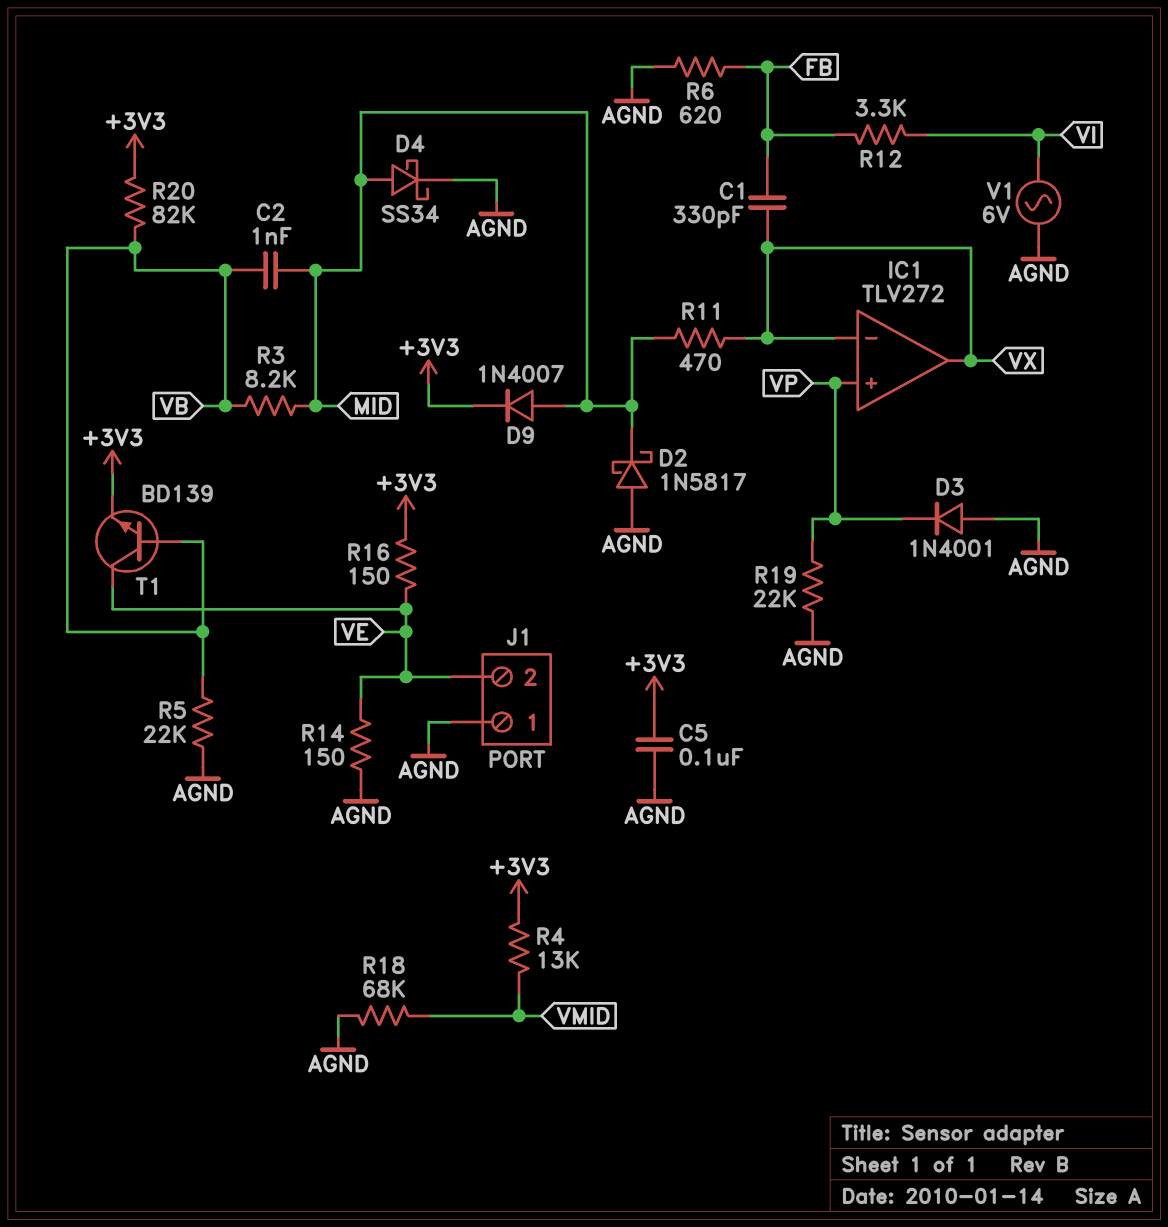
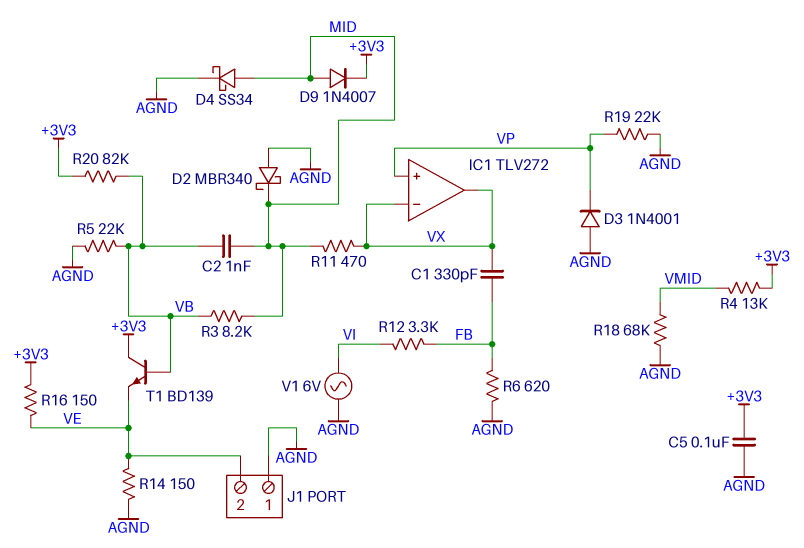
D2: schottky 1N5817 (A AGND, K MID) -> schottky MBR340 (A AGND, K MID)
T1: NPN BD139 (B VB, C VE, E +3V3) -> NPN BD139 (B VB, C +3V3, E VE)

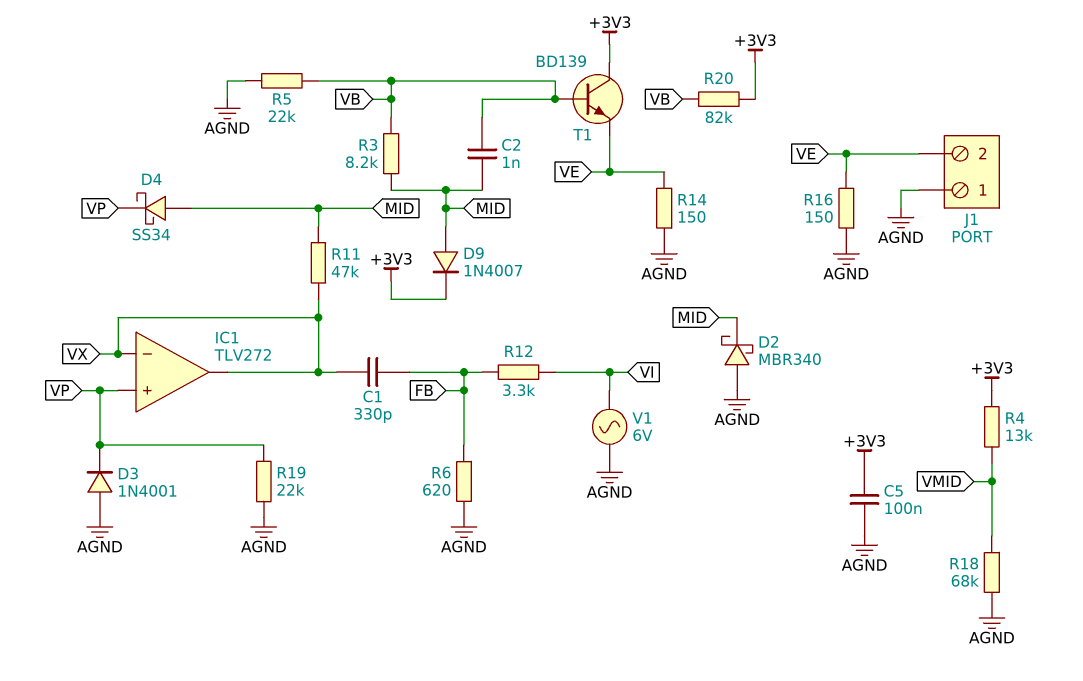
D4: schottky SS34 (A MID, K AGND) -> schottky SS34 (A MID, K VP)
R11: 470 (MID, VX) -> 47k (MID, VX)
R16: 150 (+3V3, VE) -> 150 (AGND, VE)

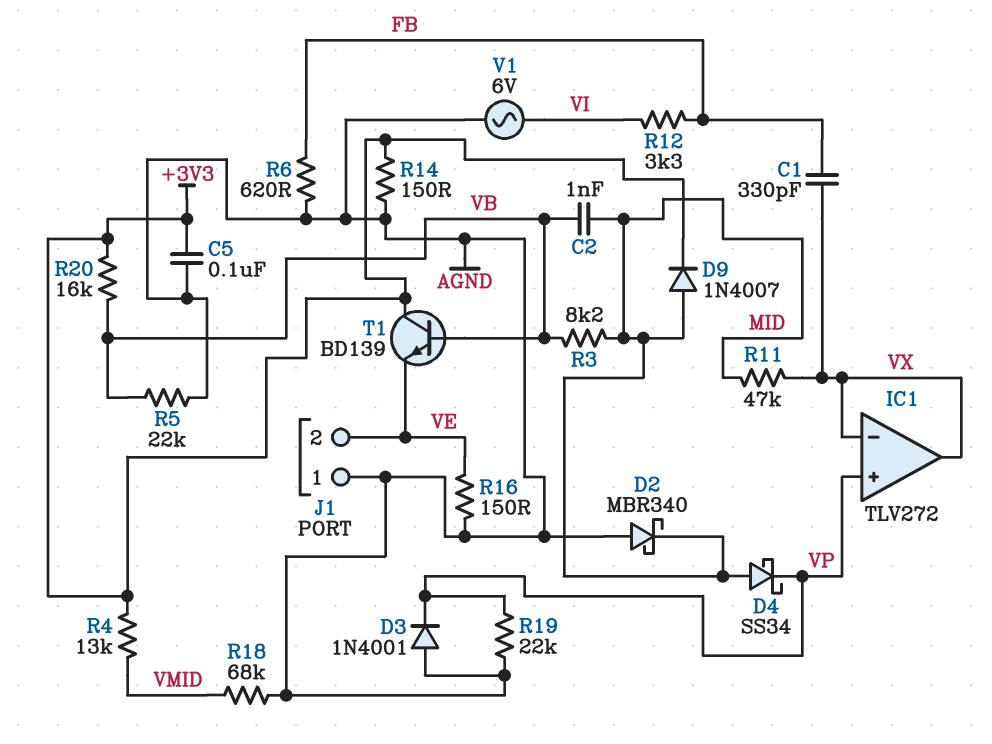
R14: 150 (AGND, VE) -> 150 (+3V3, AGND)
R20: 82k (+3V3, VB) -> 16k (+3V3, VB)

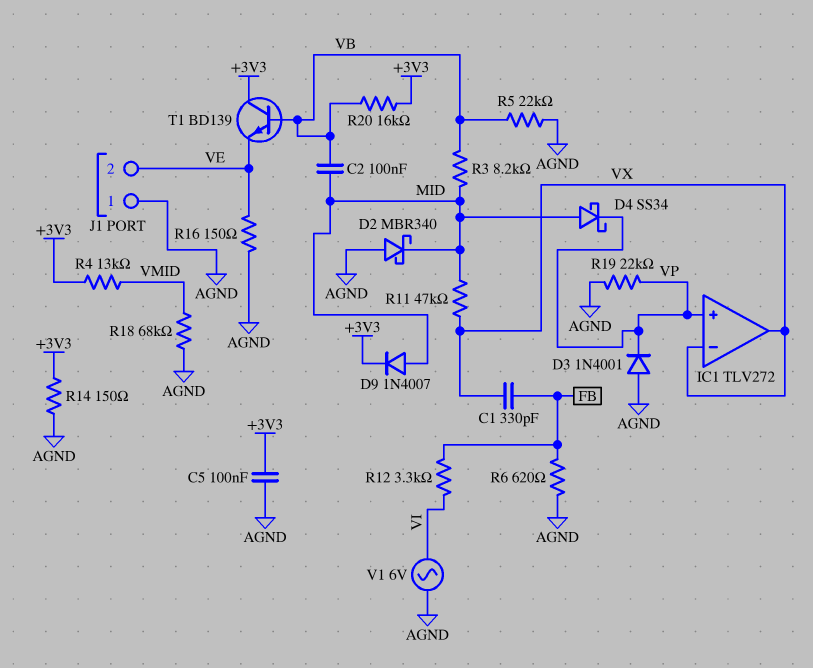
C2: 1nF (MID, VB) -> 100nF (MID, VB)

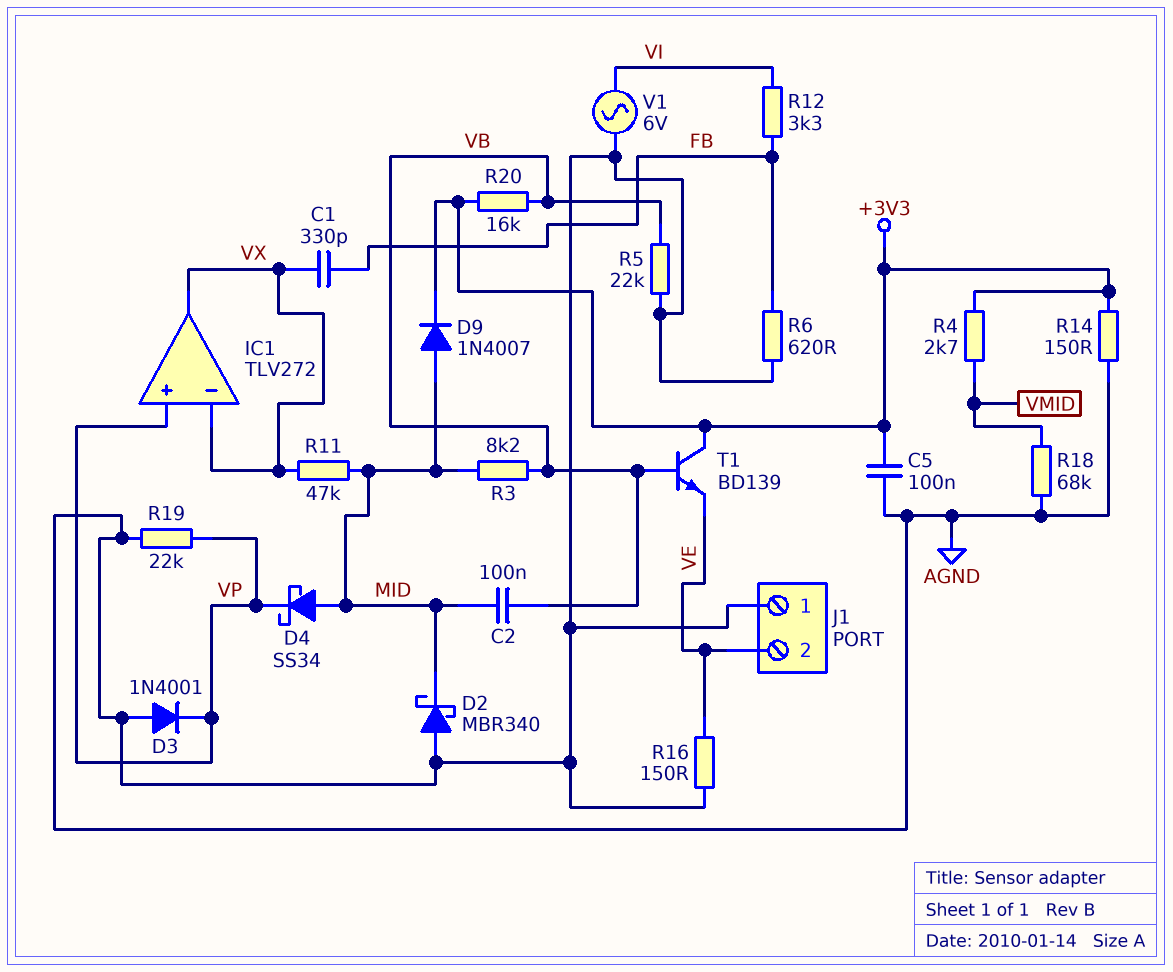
R4: 13k (+3V3, VMID) -> 2.7k (+3V3, VMID)

